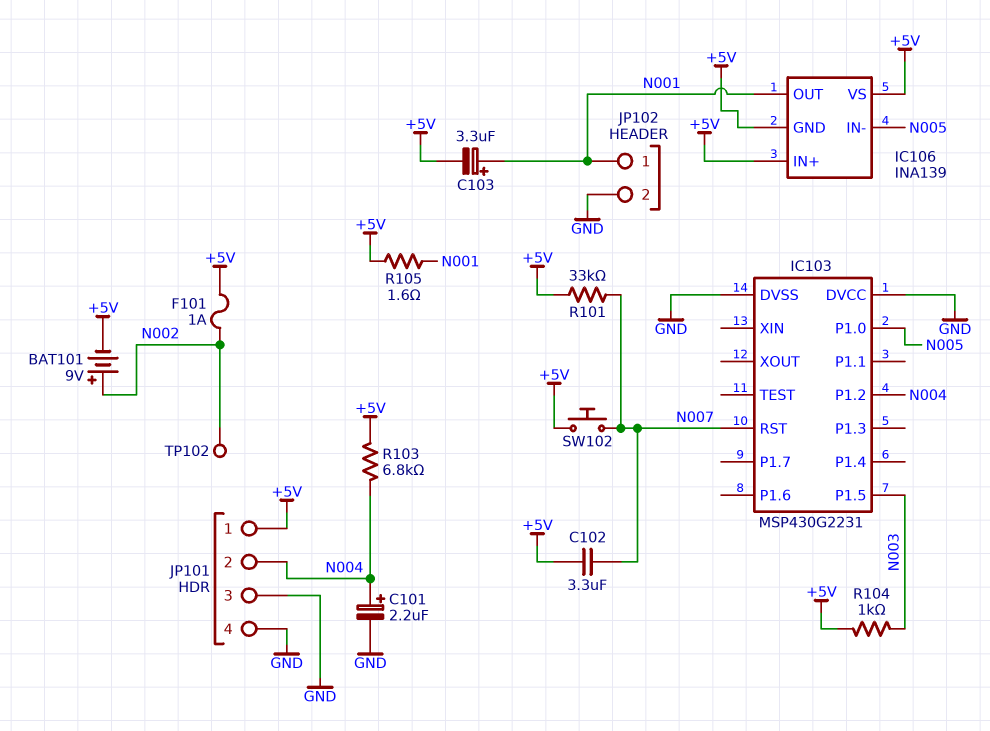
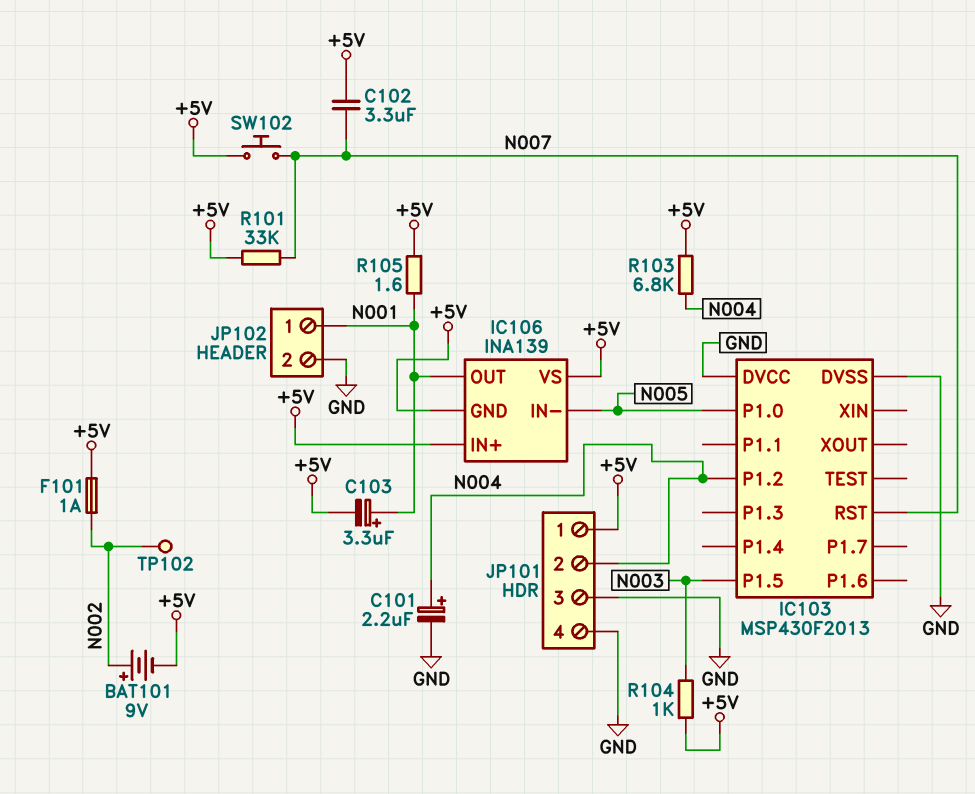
IC103: MSP430G2231 -> MSP430F2013

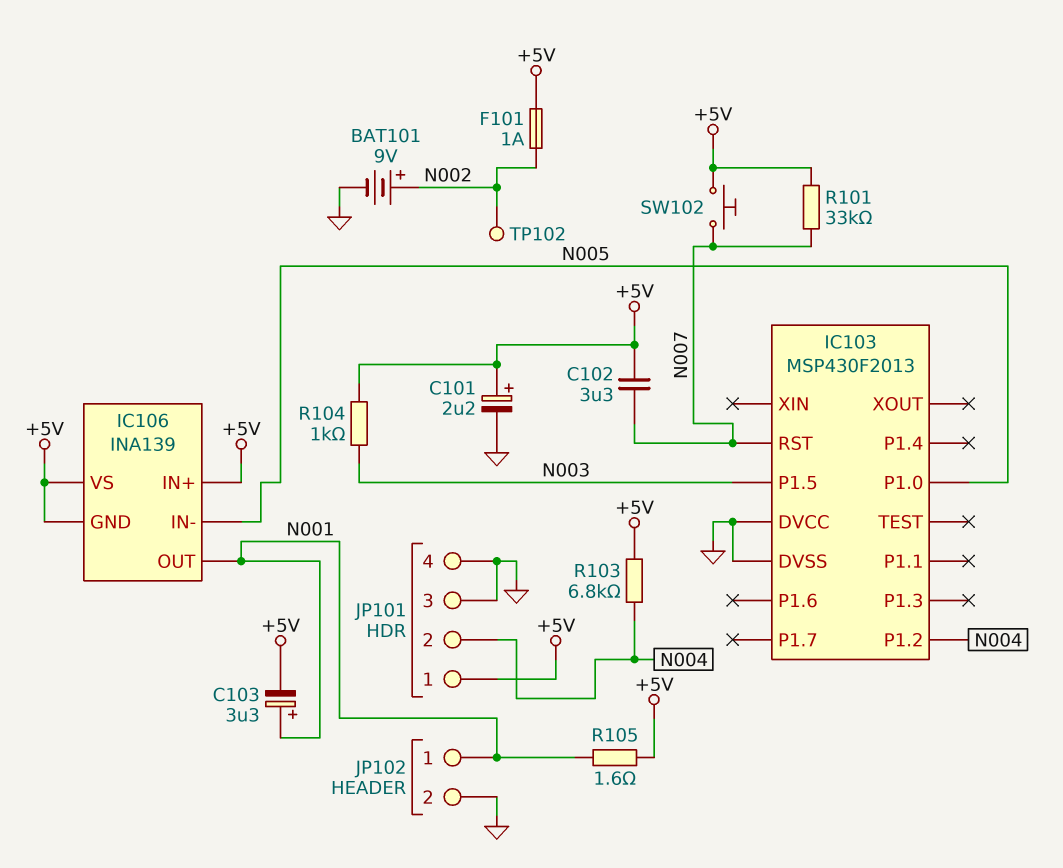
BAT101: 9V (plus N002, minus +5V) -> 9V (plus N002, minus GND)
C101: 2.2uF (plus N004, minus GND) -> 2.2uF (plus +5V, minus GND)

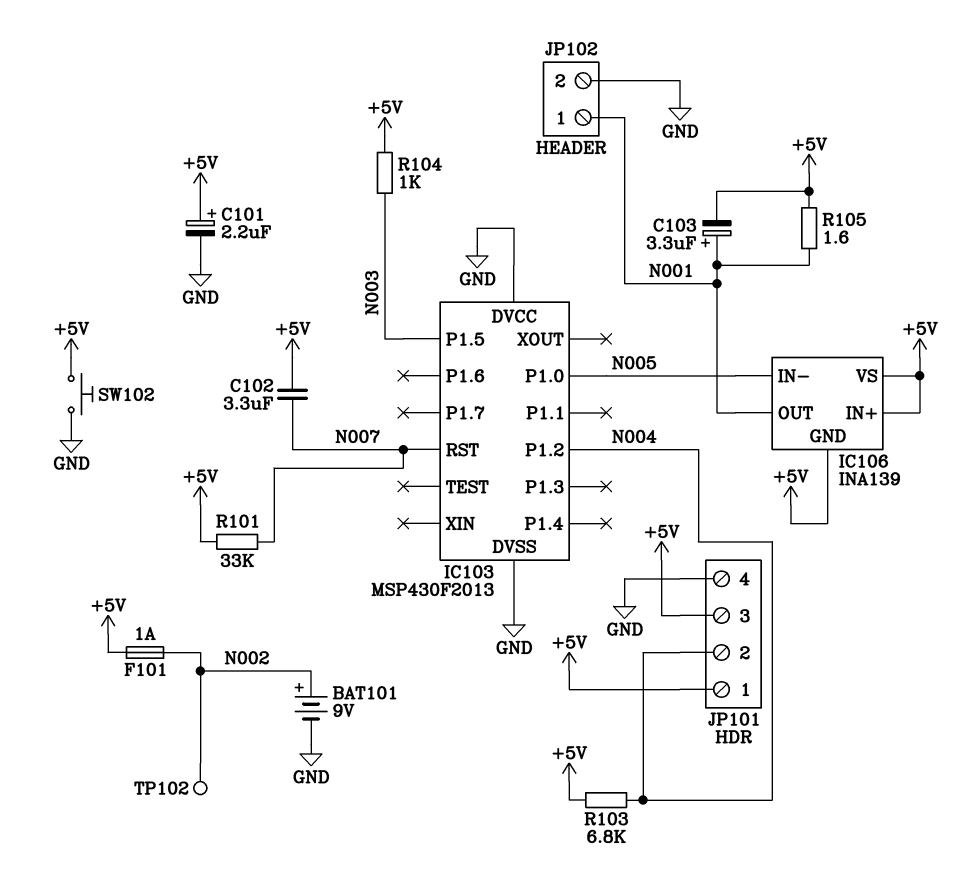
JP101 pin 3: GND -> +5V
SW102: button (+5V, N007) -> button (+5V, GND)

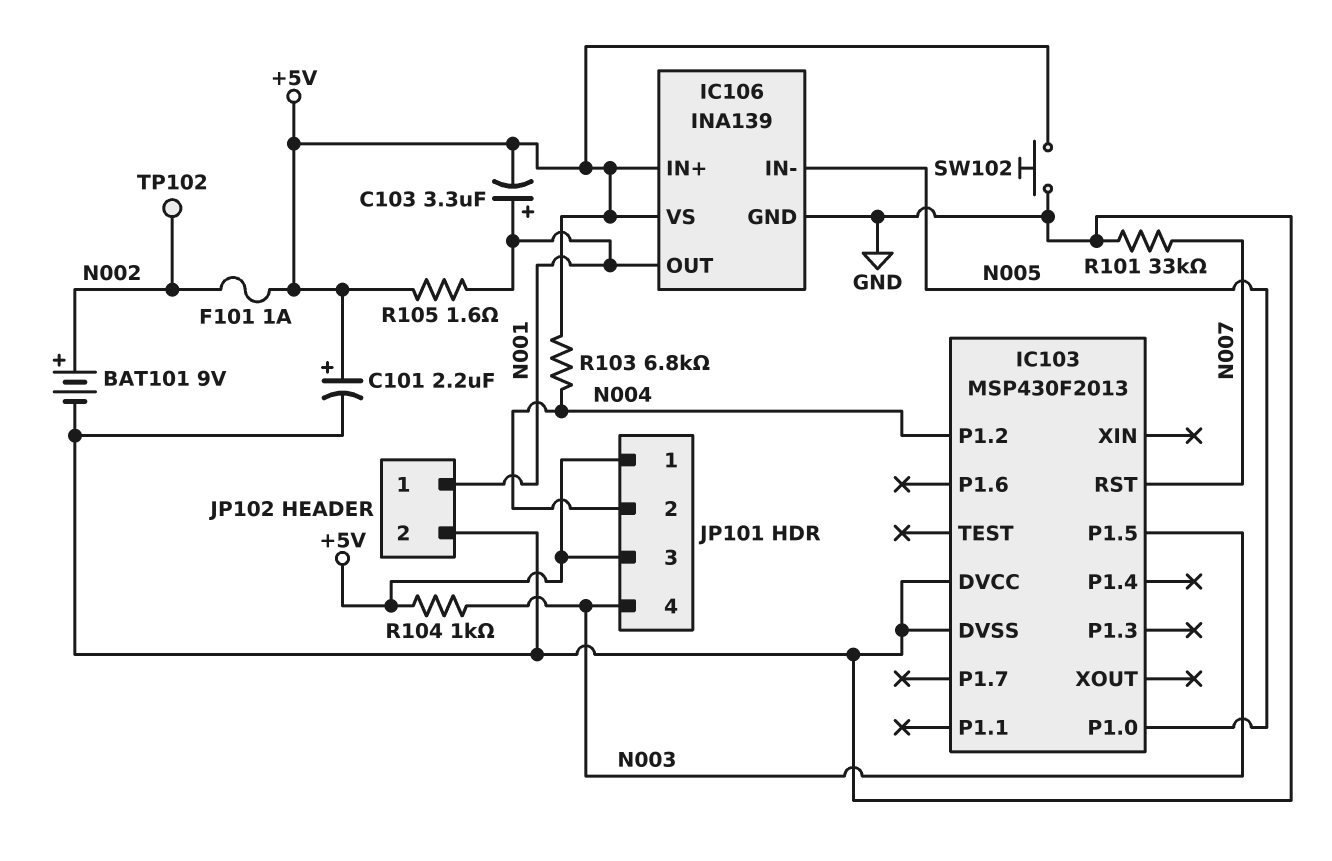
C102: 3.3uF (+5V, N007) -> none
IC106 pin GND: +5V -> GND
JP101 pin 4: GND -> N003
R101: 33k (+5V, N007) -> 33k (GND, N007)

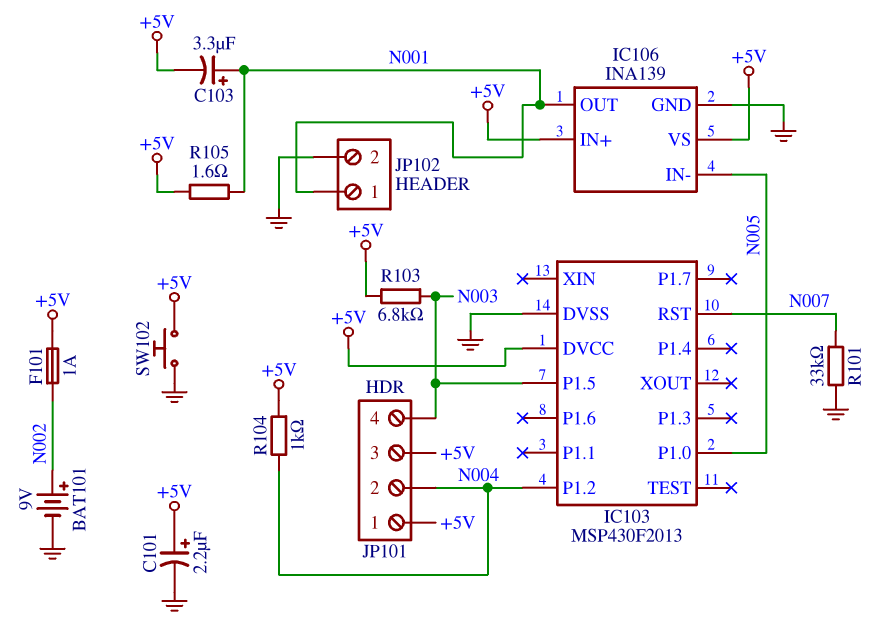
IC103 pin DVCC: GND -> +5V
R103: 6.8k (+5V, N004) -> 6.8k (+5V, N003)
R104: 1k (+5V, N003) -> 1k (+5V, N004)
TP102: test point (N002) -> none

